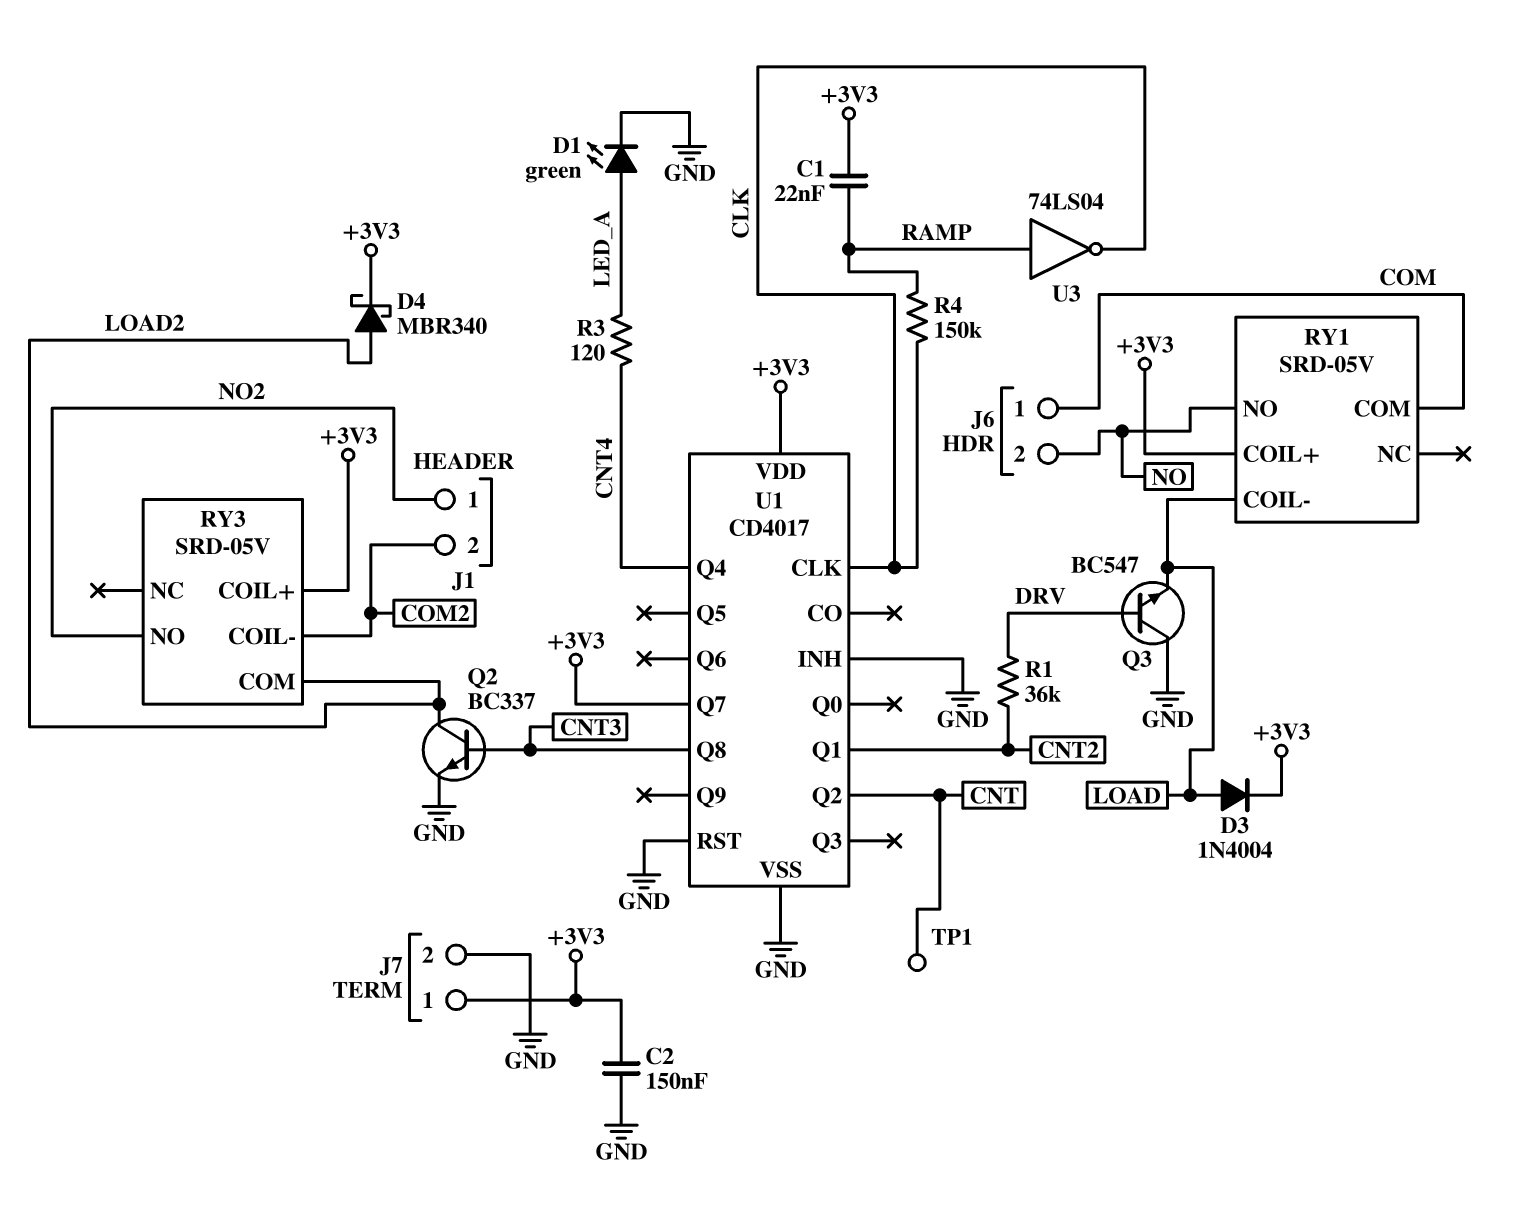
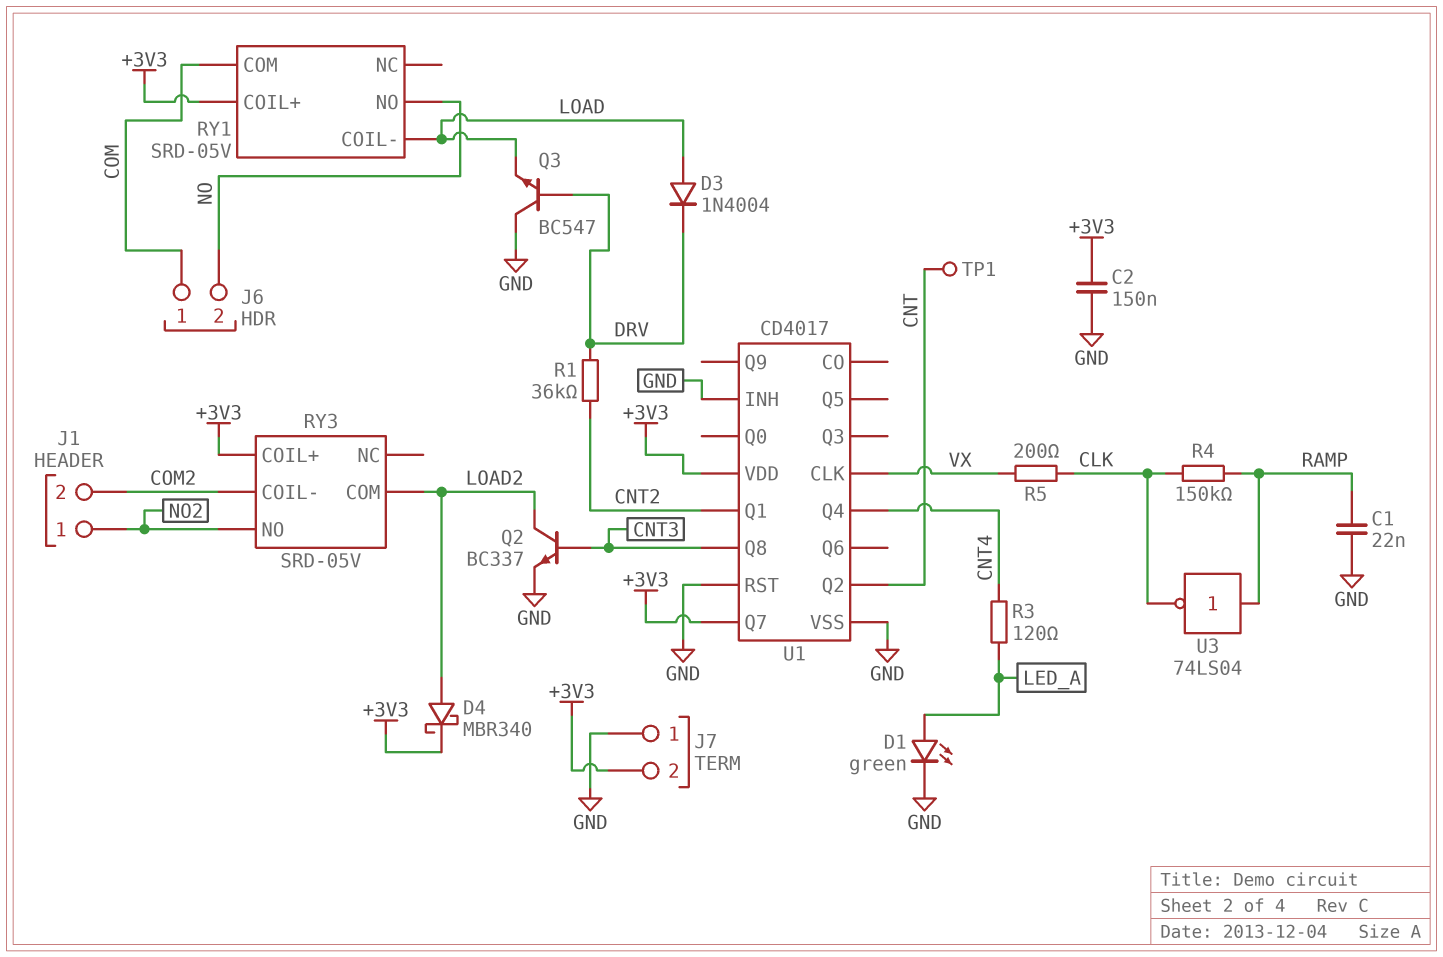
C1: 22nF (+3V3, RAMP) -> 22nF (GND, RAMP)
D3: diode 1N4004 (A LOAD, K +3V3) -> diode 1N4004 (A LOAD, K DRV)
J7 pin 1: +3V3 -> GND
J7 pin 2: GND -> +3V3
R5: none -> 200 (CLK, VX)
U1 pin CLK: CLK -> VX

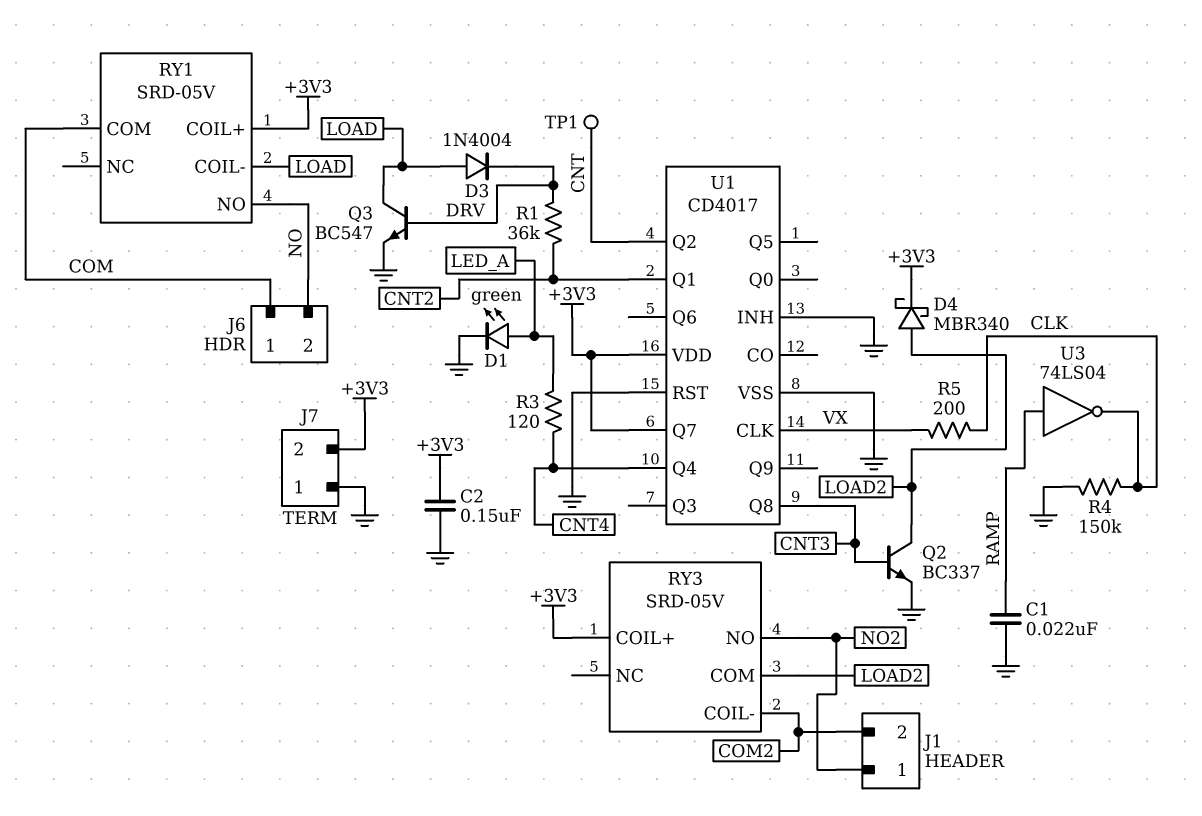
Q3: NPN BC547 (B DRV, C GND, E LOAD) -> NPN BC547 (B DRV, C LOAD, E GND)
R4: 150k (CLK, RAMP) -> 150k (CLK, GND)

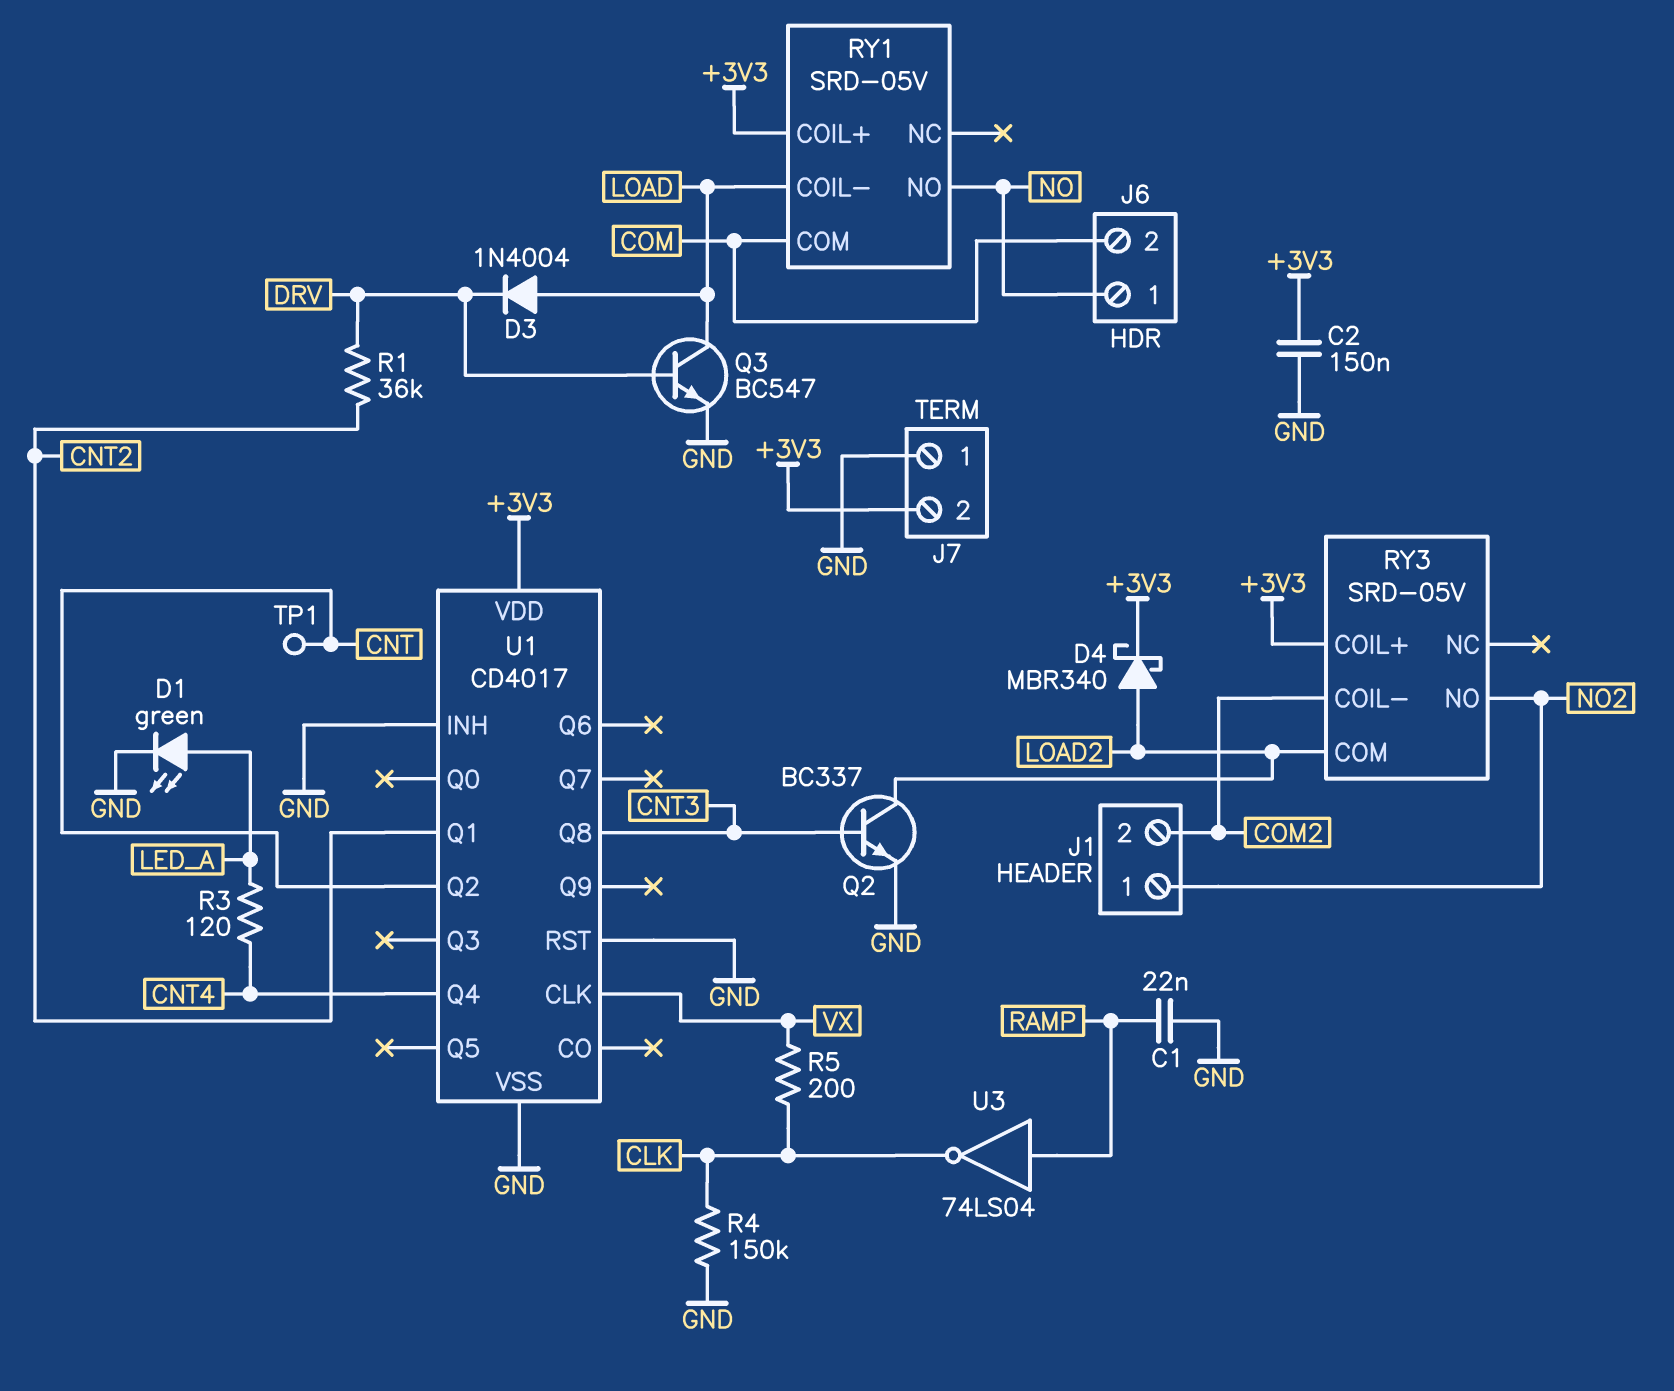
J6 pin 1: COM -> NO
J6 pin 2: NO -> COM
U1 pin Q7: +3V3 -> none

